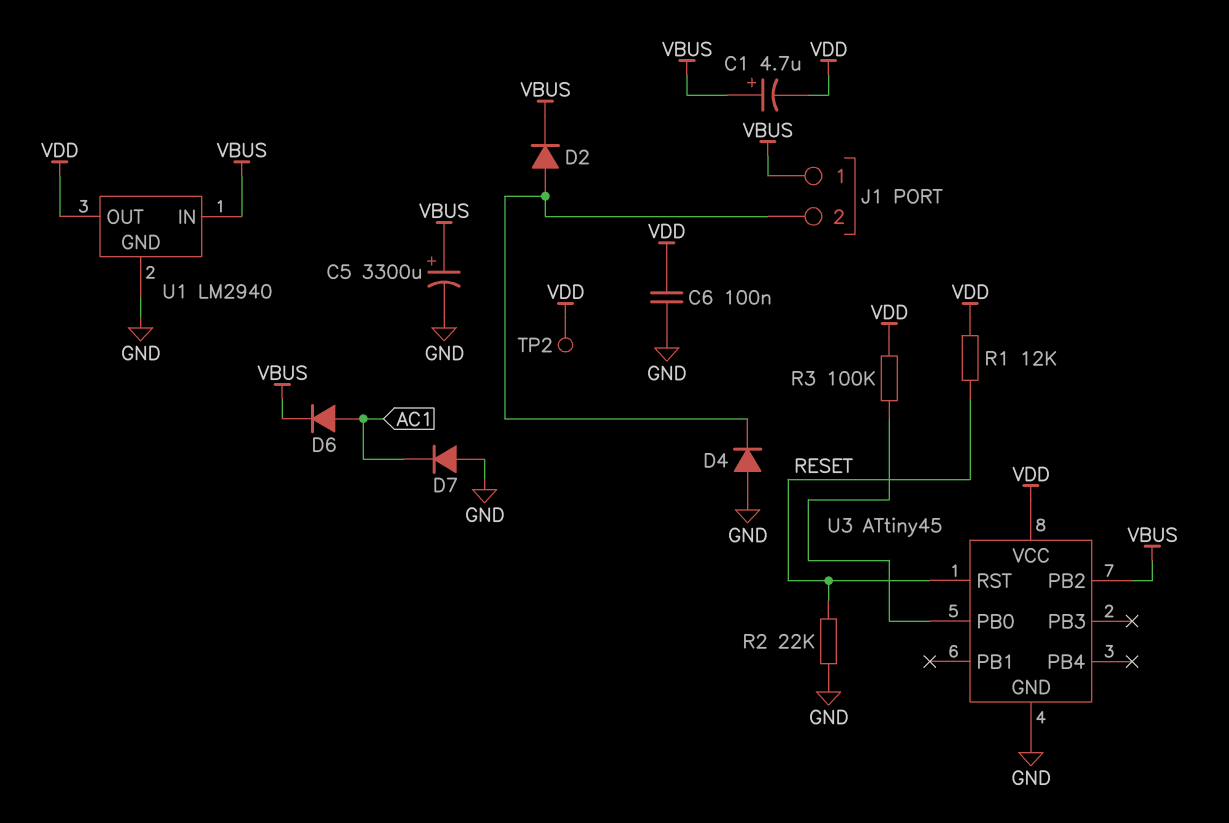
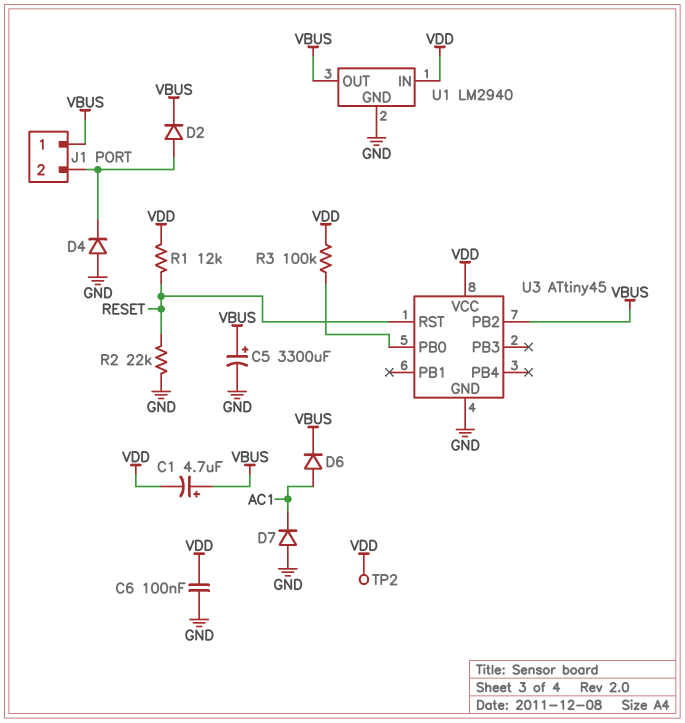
U1 pin IN: VBUS -> VDD
U1 pin OUT: VDD -> VBUS

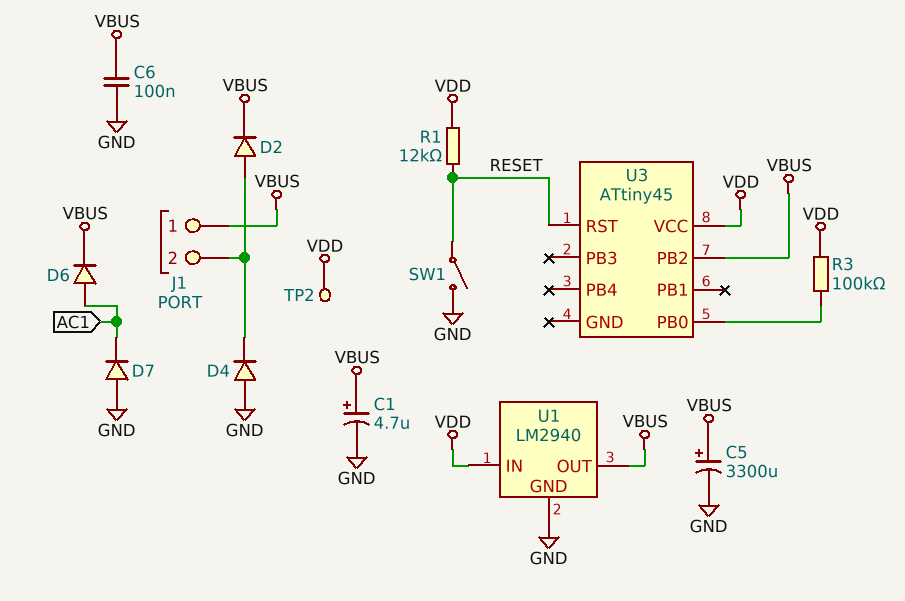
C1: 4.7uF (plus VBUS, minus VDD) -> 4.7uF (plus VBUS, minus GND)
C6: 100nF (GND, VDD) -> 100nF (GND, VBUS)
R2: 22k (GND, RESET) -> none
SW1: none -> switch (GND, RESET)
U3 pin GND: GND -> none

